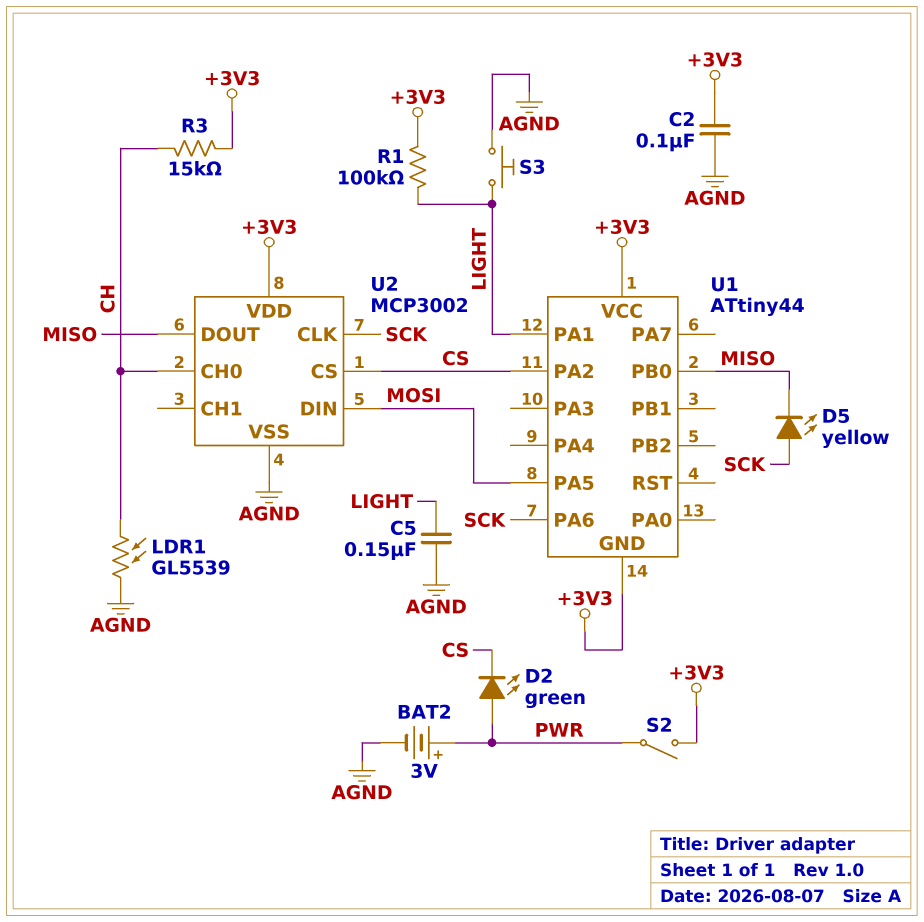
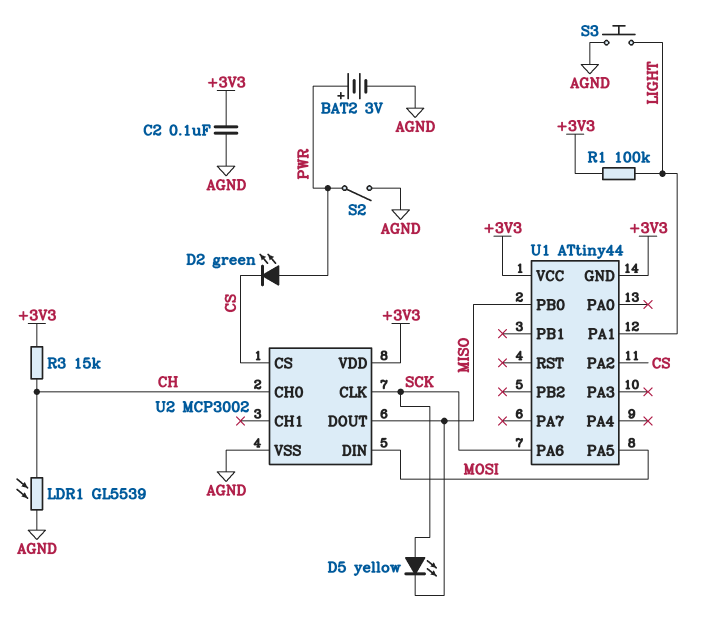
C5: 150nF (AGND, LIGHT) -> none
S2: switch (+3V3, PWR) -> switch (AGND, PWR)

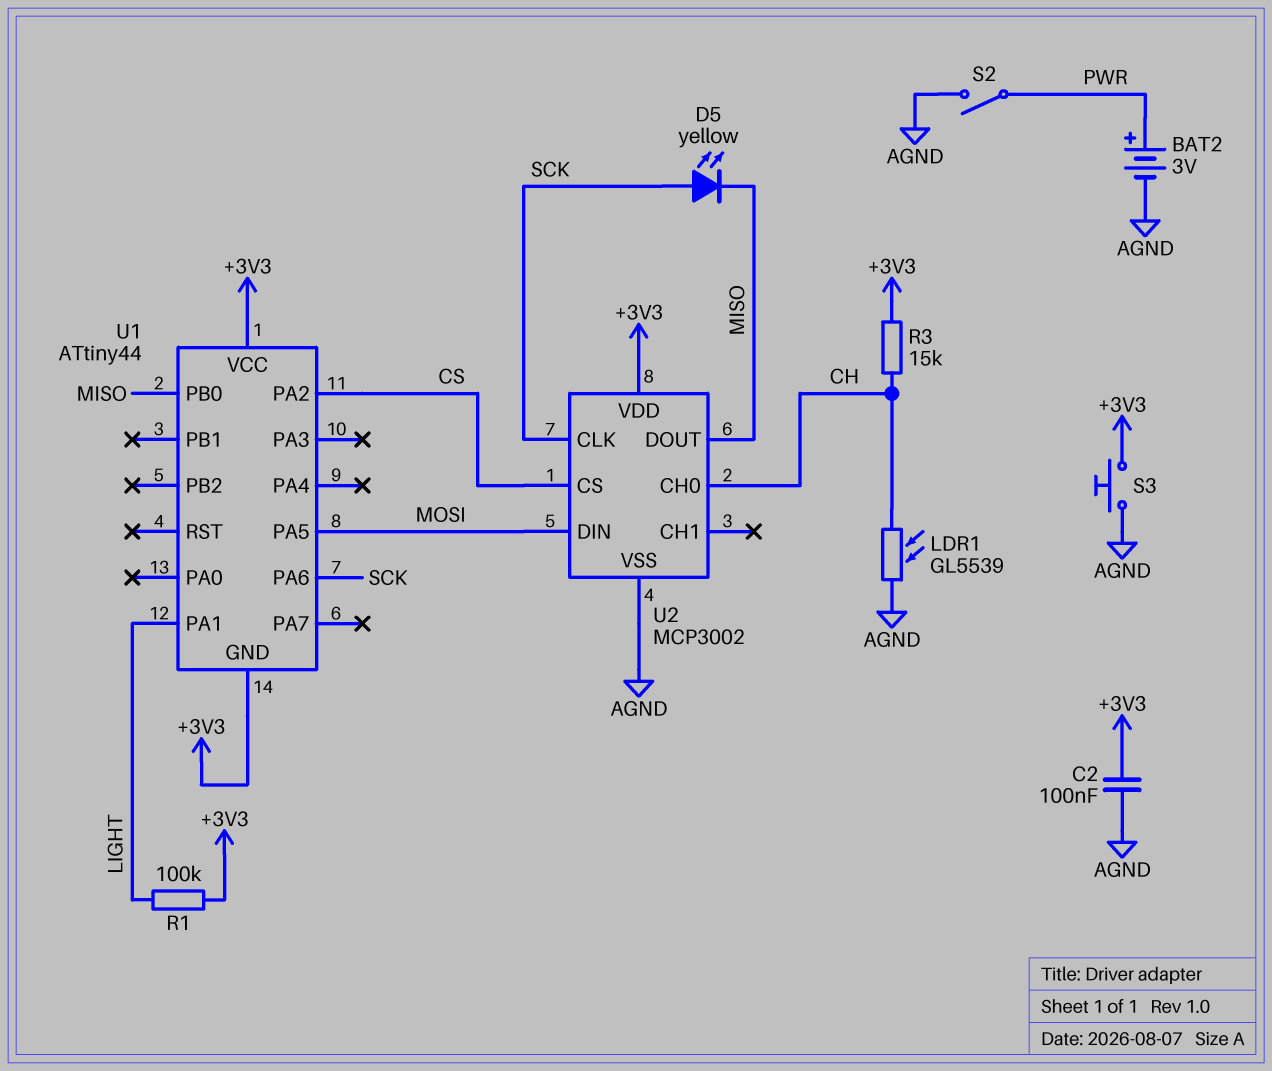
D2: LED green (A PWR, K CS) -> none
S3: button (AGND, LIGHT) -> button (+3V3, AGND)

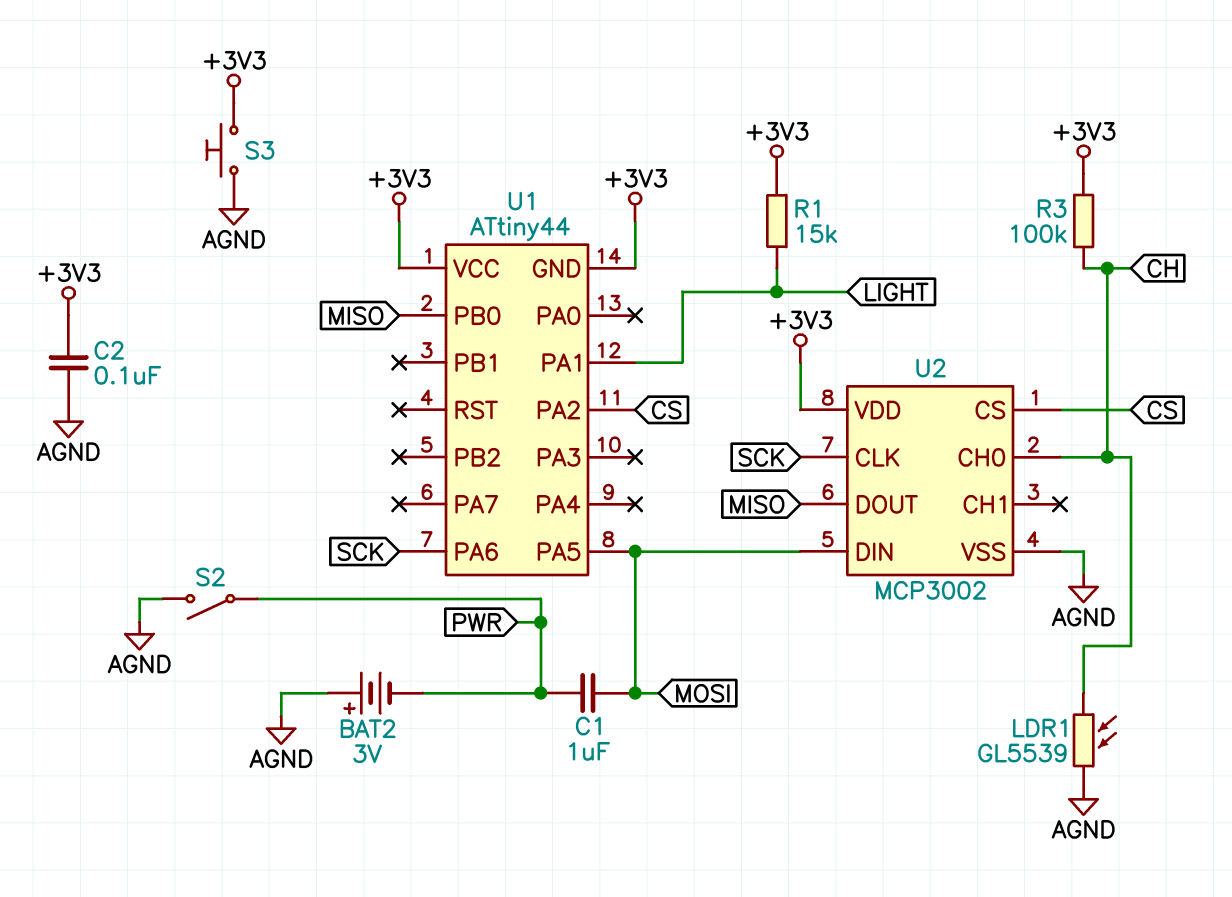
BAT2: 3V (plus PWR, minus AGND) -> 3V (plus AGND, minus PWR)
C1: none -> 1uF (MOSI, PWR)
D5: LED yellow (A SCK, K MISO) -> none
R1: 100k (+3V3, LIGHT) -> 15k (+3V3, LIGHT)
R3: 15k (+3V3, CH) -> 100k (+3V3, CH)

